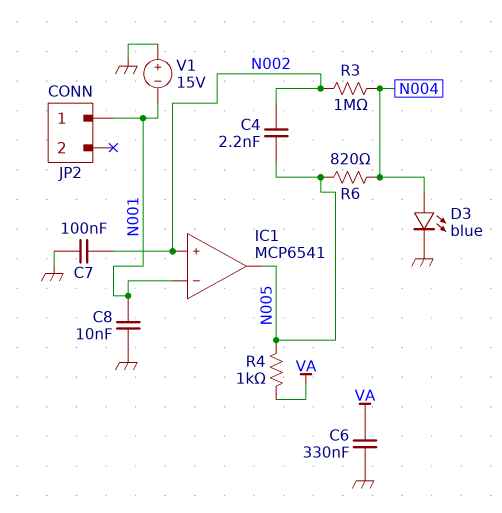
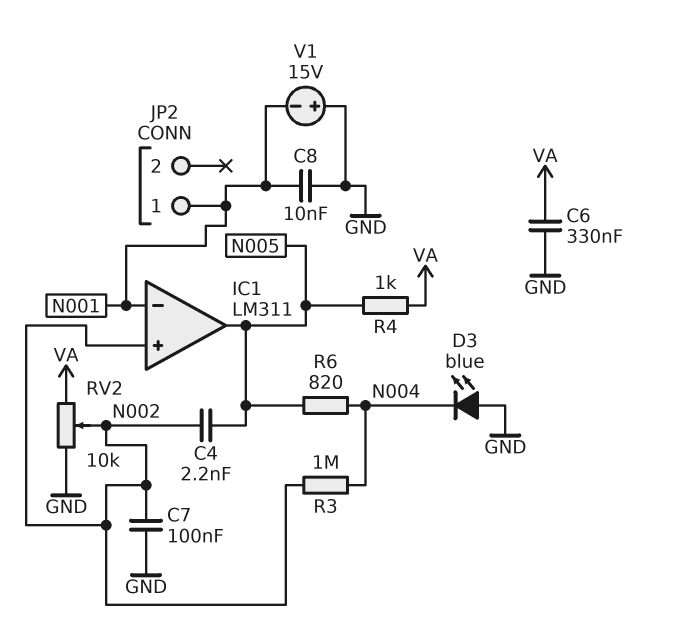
D3: LED blue (A N004, K GND) -> LED blue (A GND, K N004)
IC1: MCP6541 -> LM311
RV2: none -> 10k (GND, VA, wiper N002)

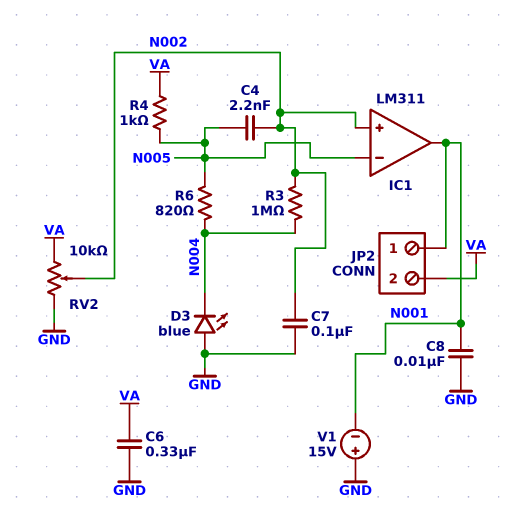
IC1 pin in-: N001 -> N005
IC1 pin out: N005 -> N001
JP2 pin 2: none -> VA

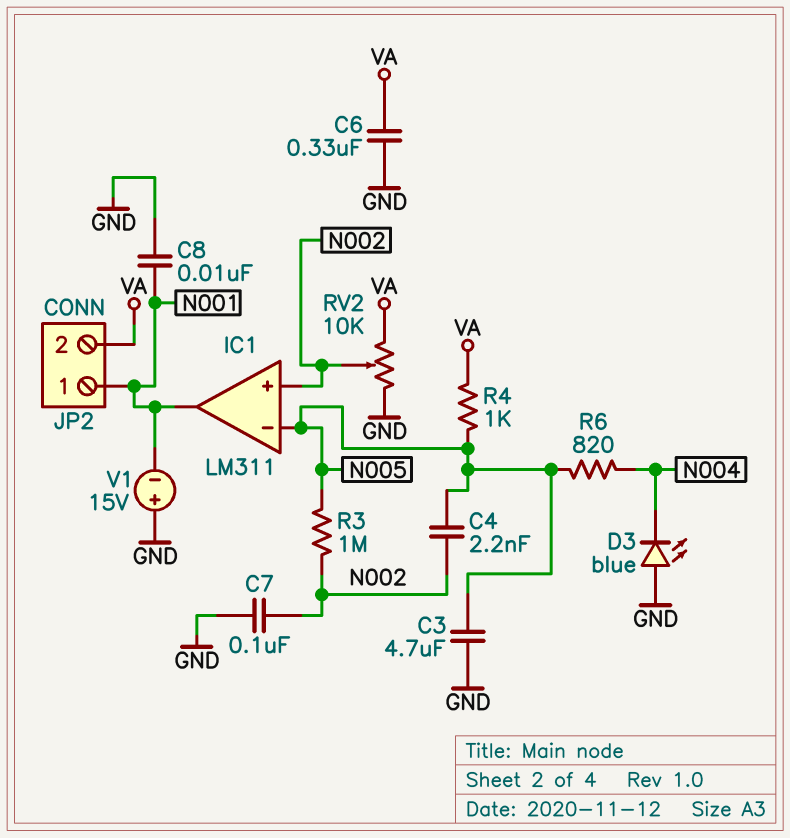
C3: none -> 4.7uF (GND, N005)
R3: 1M (N002, N004) -> 1M (N002, N005)

